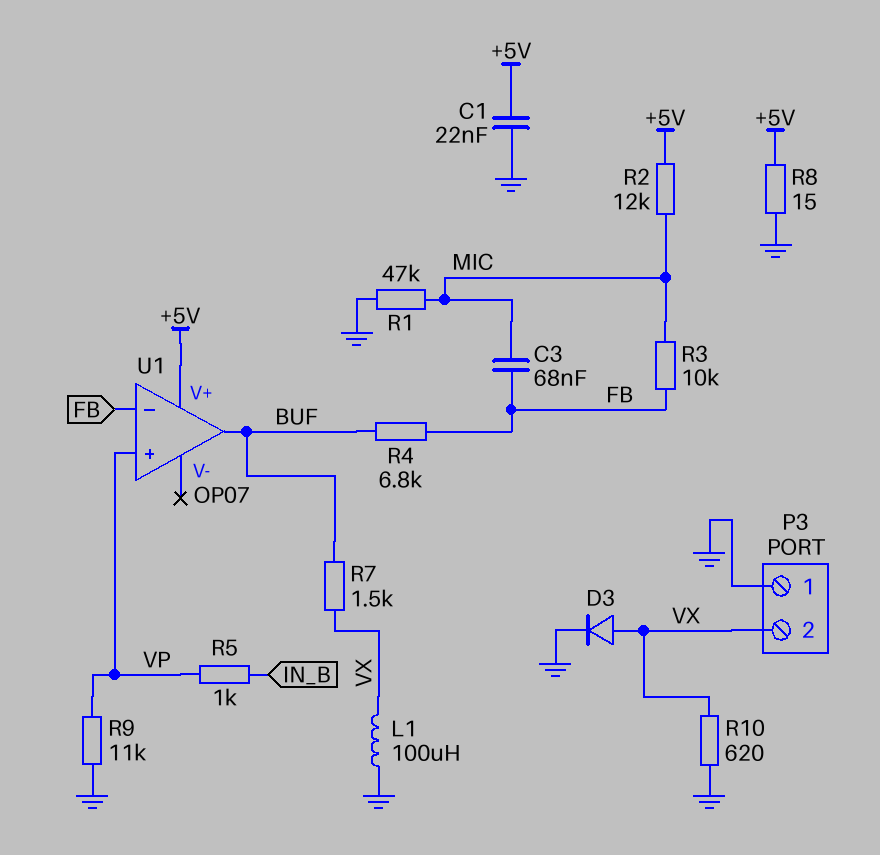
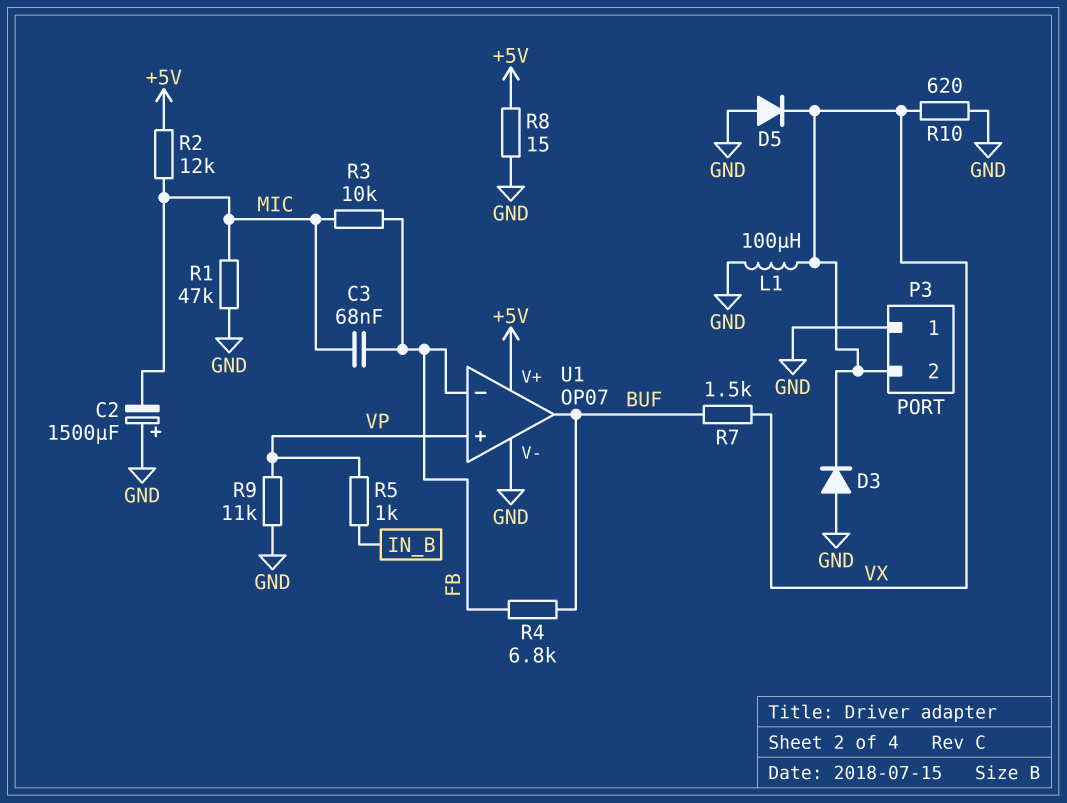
C1: 22nF (+5V, GND) -> none
C2: none -> 1500uF (plus GND, minus MIC)
D3: diode (A VX, K GND) -> diode (A GND, K VX)
D5: none -> diode (A GND, K VX)
U1 pin V-: none -> GND

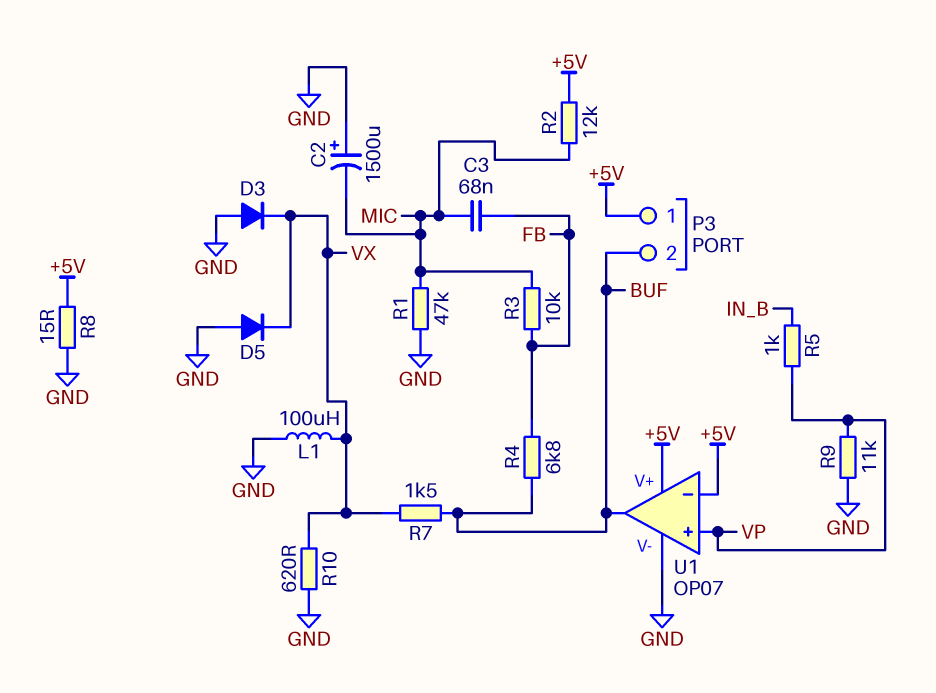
P3 pin 1: GND -> +5V
P3 pin 2: VX -> BUF
U1 pin in-: FB -> +5V

